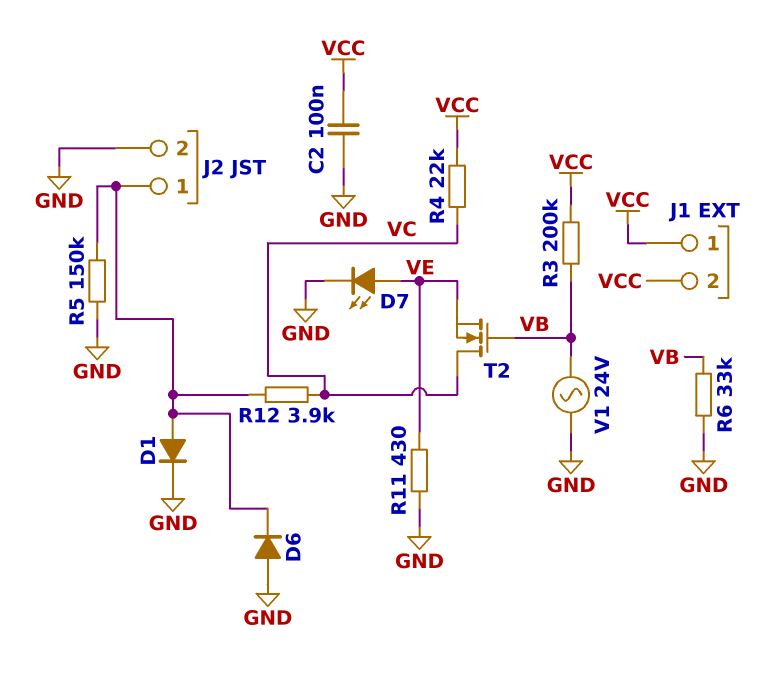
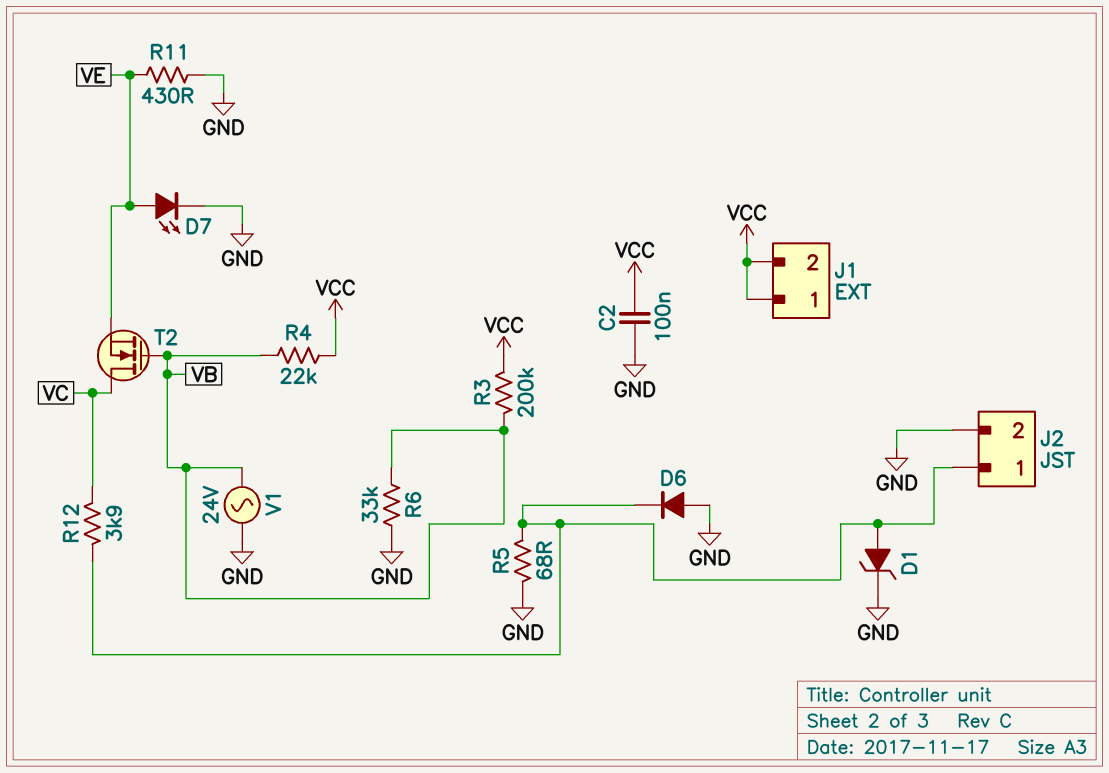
D1: diode (A J2/1, K GND) -> zener (A J2/1, K GND)
R4: 22k (VC, VCC) -> 22k (VB, VCC)
R5: 150k (GND, J2/1) -> 68 (GND, J2/1)

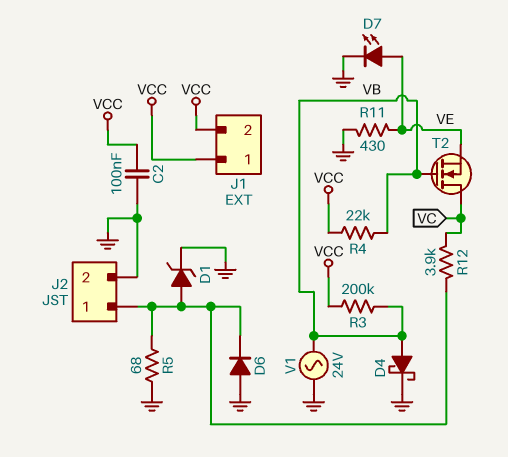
D4: none -> schottky (A VB, K GND)
R6: 33k (GND, VB) -> none

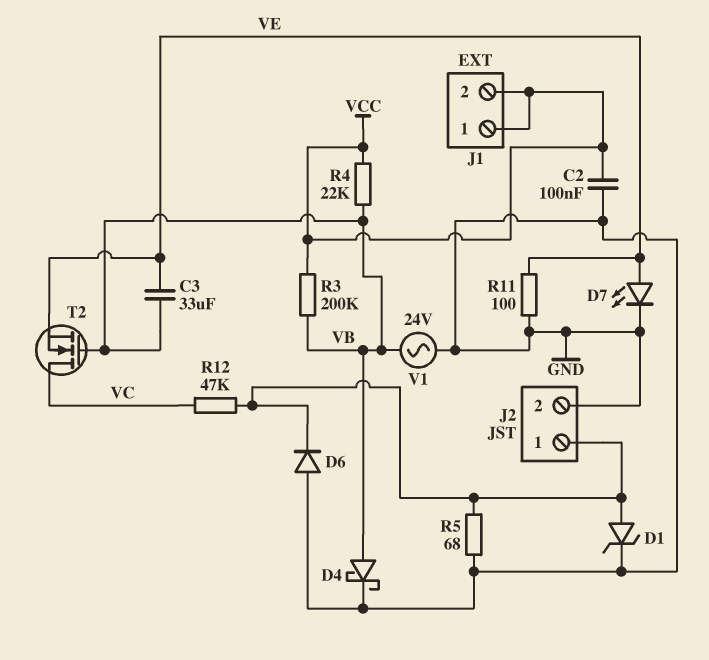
C3: none -> 33uF (VB, VE)
R11: 430 (GND, VE) -> 100 (GND, VE)
R12: 3.9k (J2/1, VC) -> 47k (J2/1, VC)

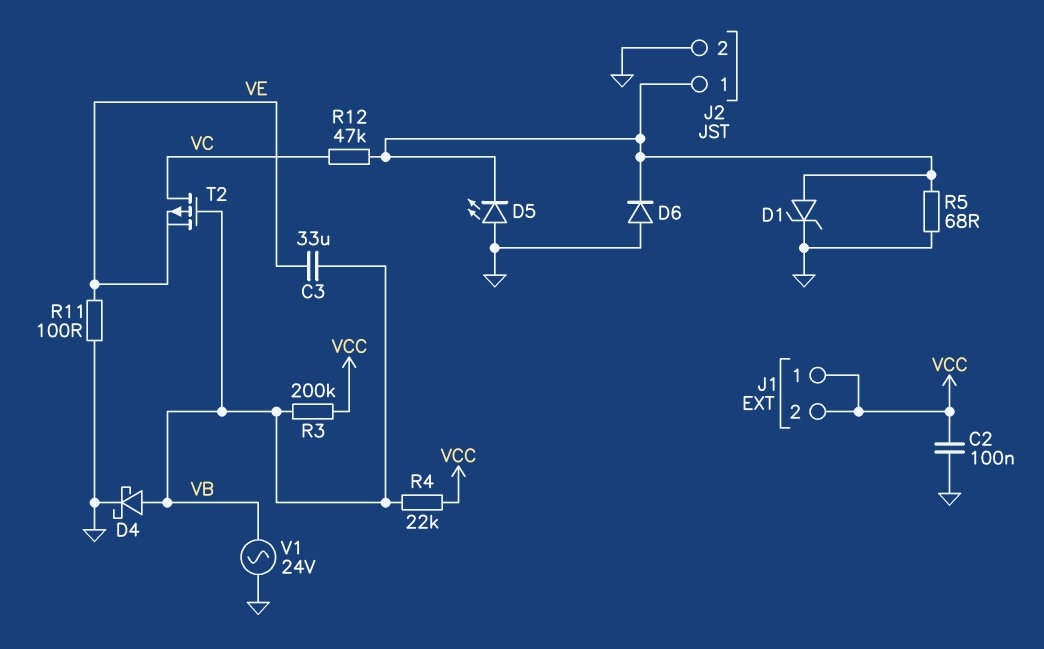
D5: none -> LED (A GND, K J2/1)
D7: LED (A VE, K GND) -> none
T2: NMOS (G VB, D VC, S VE) -> PMOS (G VB, D VC, S VE)

